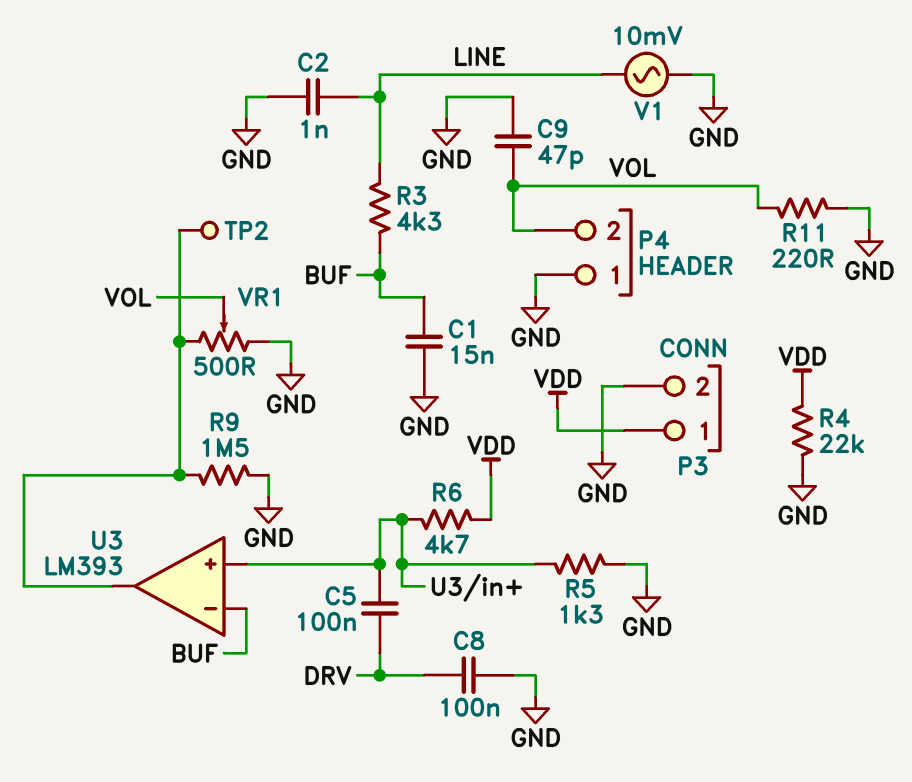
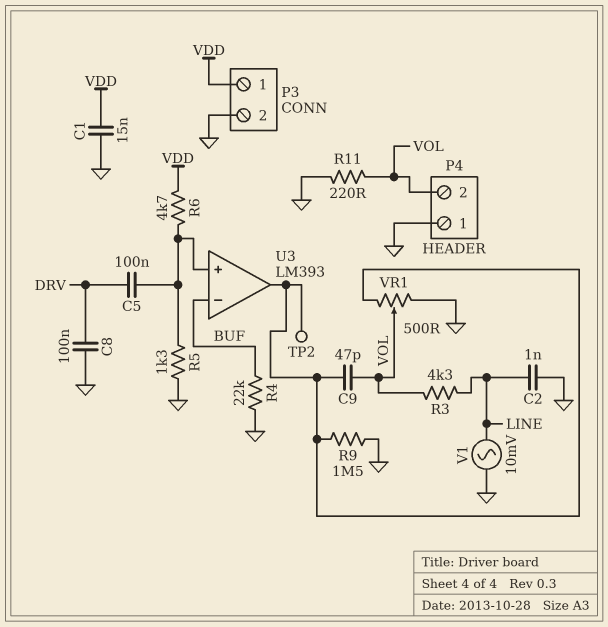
C1: 15nF (BUF, GND) -> 15nF (GND, VDD)
C9: 47pF (GND, VOL) -> 47pF (U3/out, VOL)
R3: 4.3k (BUF, LINE) -> 4.3k (LINE, VOL)
R4: 22k (GND, VDD) -> 22k (BUF, GND)

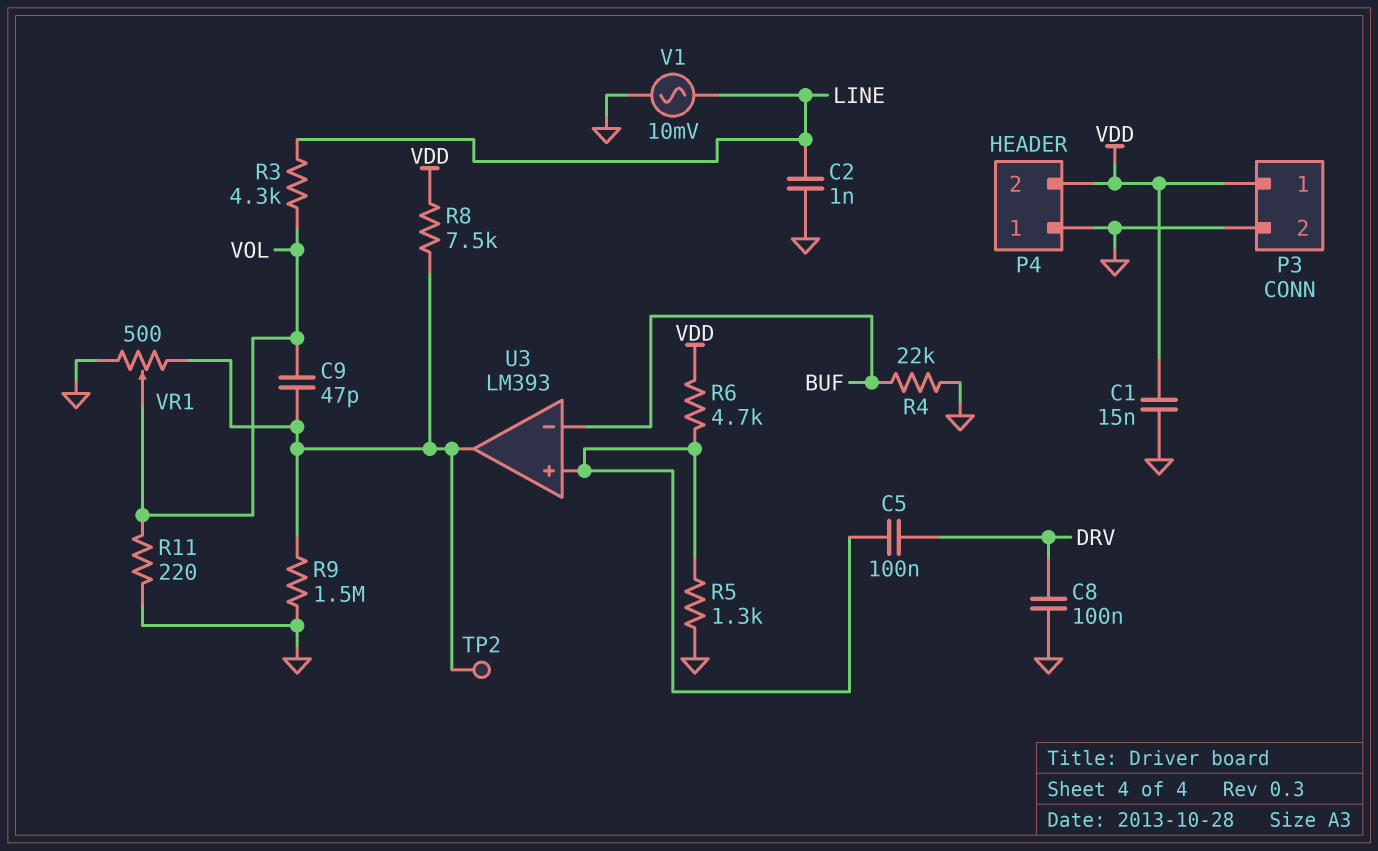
P4 pin 2: VOL -> VDD
R8: none -> 7.5k (U3/out, VDD)

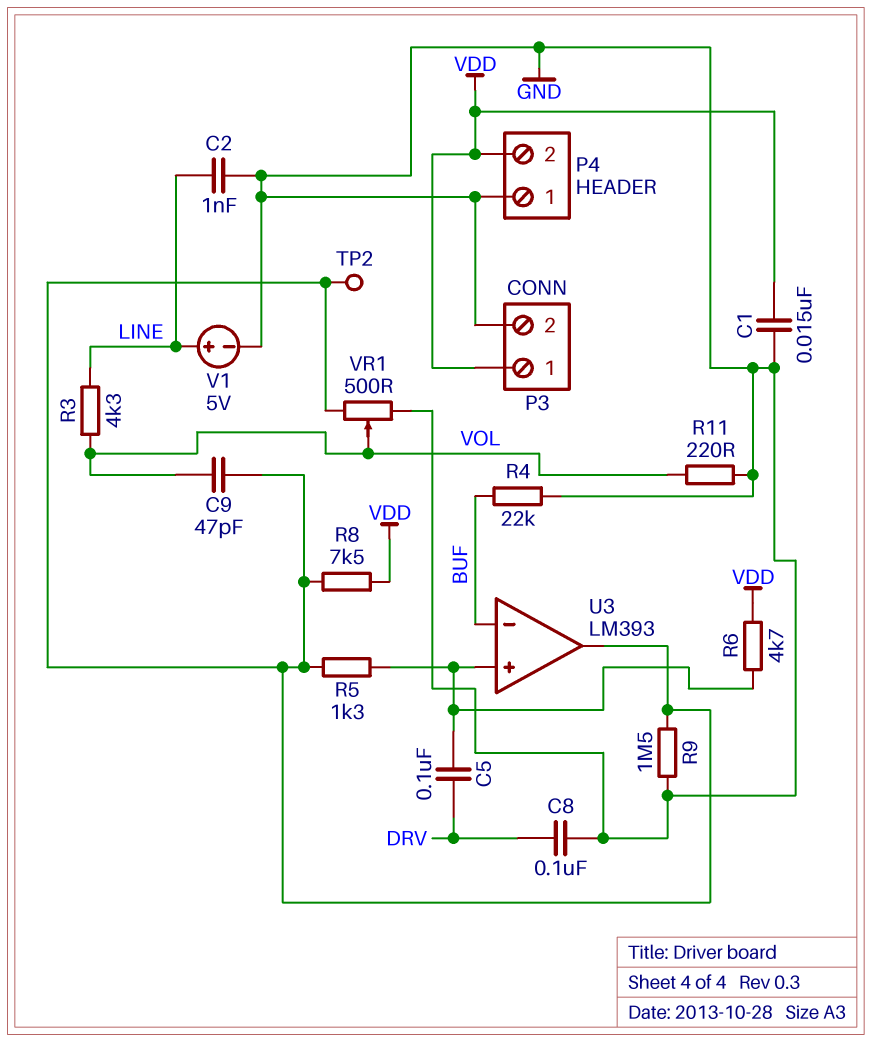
R5: 1.3k (GND, U3/in+) -> 1.3k (U3/in+, U3/out)
V1: AC 10mV (GND, LINE) -> 5V (plus LINE, minus GND)

